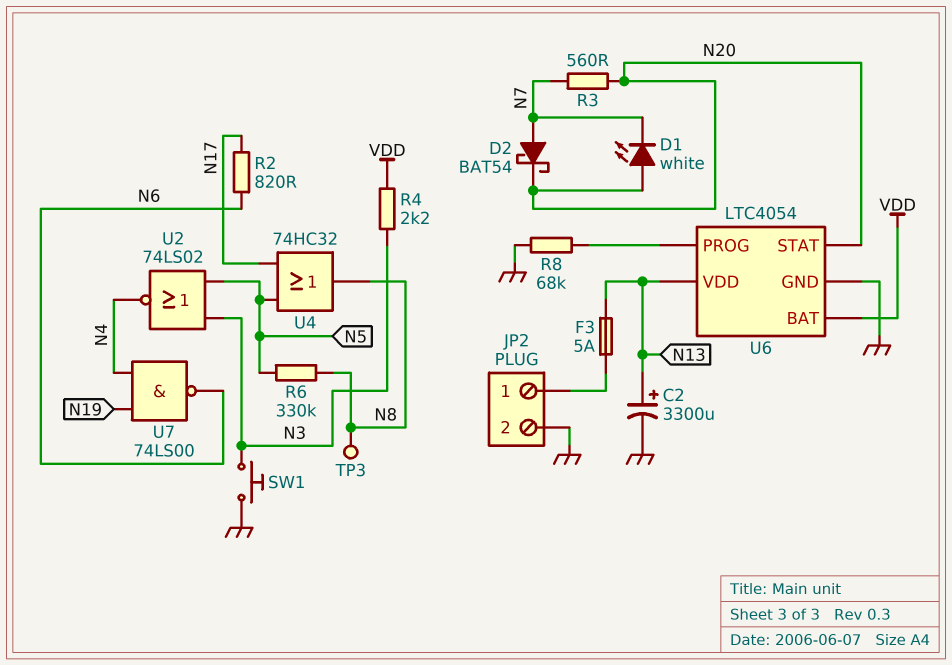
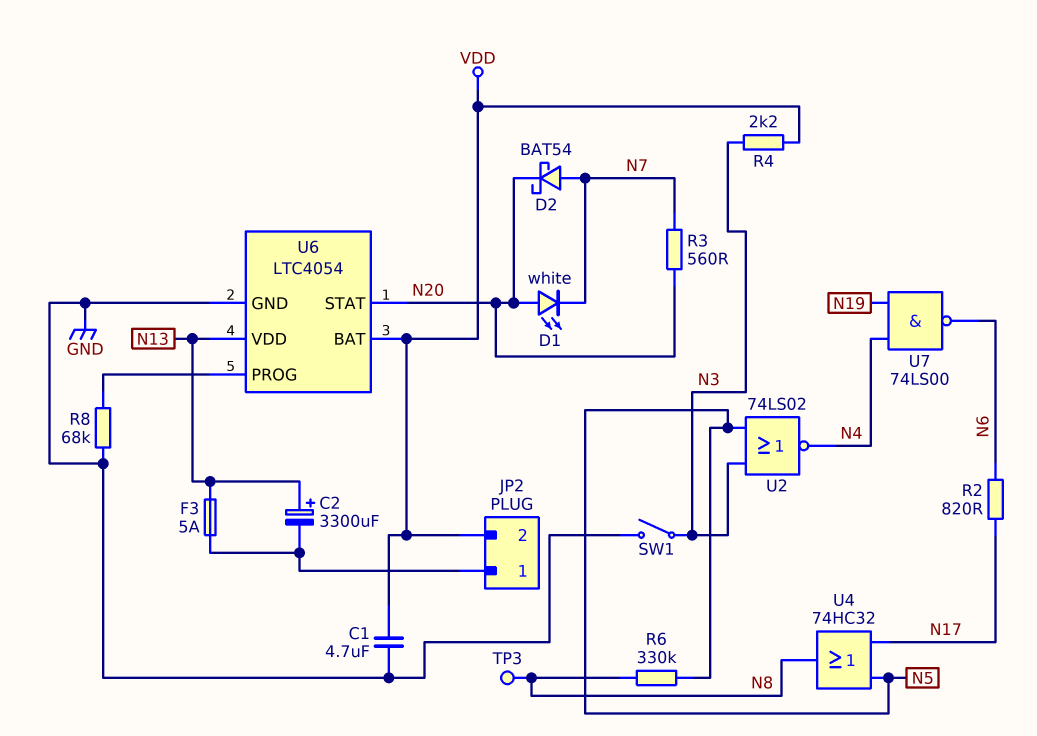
C1: none -> 4.7uF (GND, VDD)
C2: 3300uF (plus N13, minus GND) -> 3300uF (plus N13, minus JP2/1)
JP2 pin 2: GND -> VDD
SW1: button (GND, N3) -> switch (GND, N3)

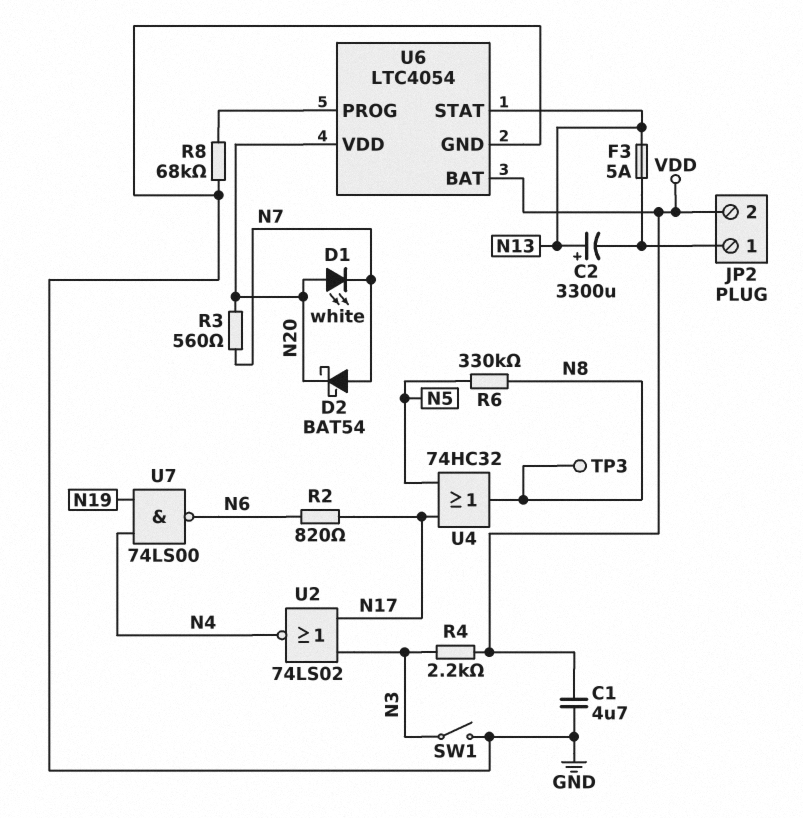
U2: NOR 74LS02 (in N3, in N5, out N4) -> NOR 74LS02 (in N3, in N17, out N4)
U6 pin STAT: N20 -> N13
U6 pin VDD: N13 -> N20

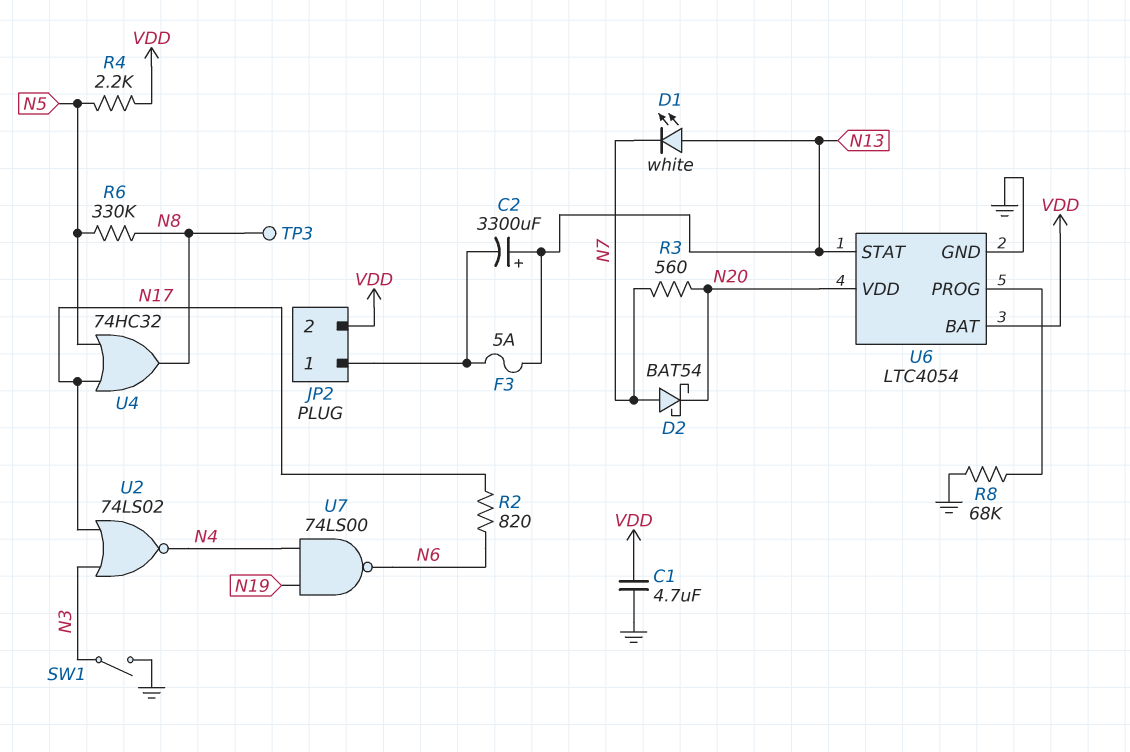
D1: LED white (A N20, K N7) -> LED white (A N13, K N7)
R4: 2.2k (N3, VDD) -> 2.2k (N5, VDD)

